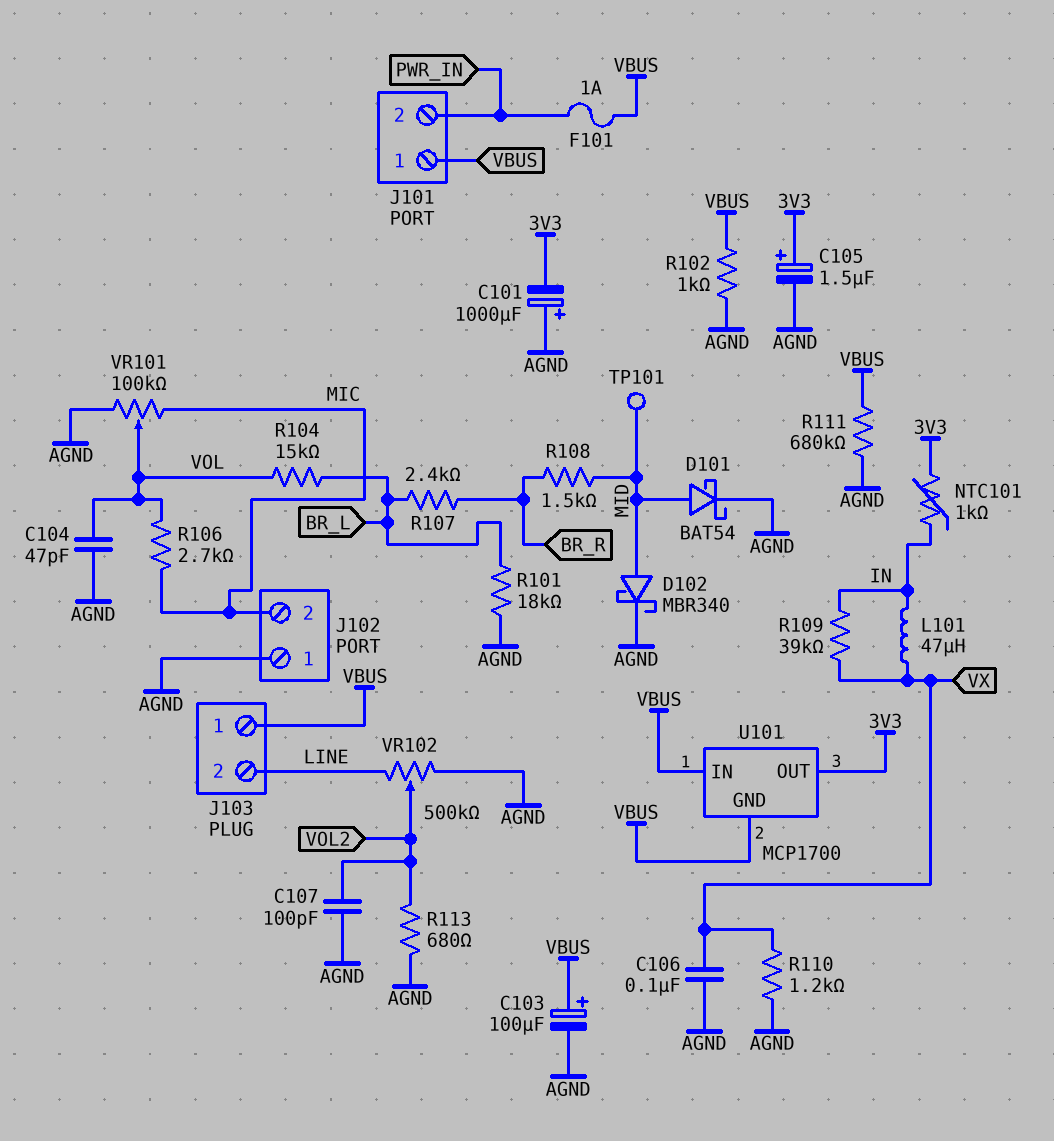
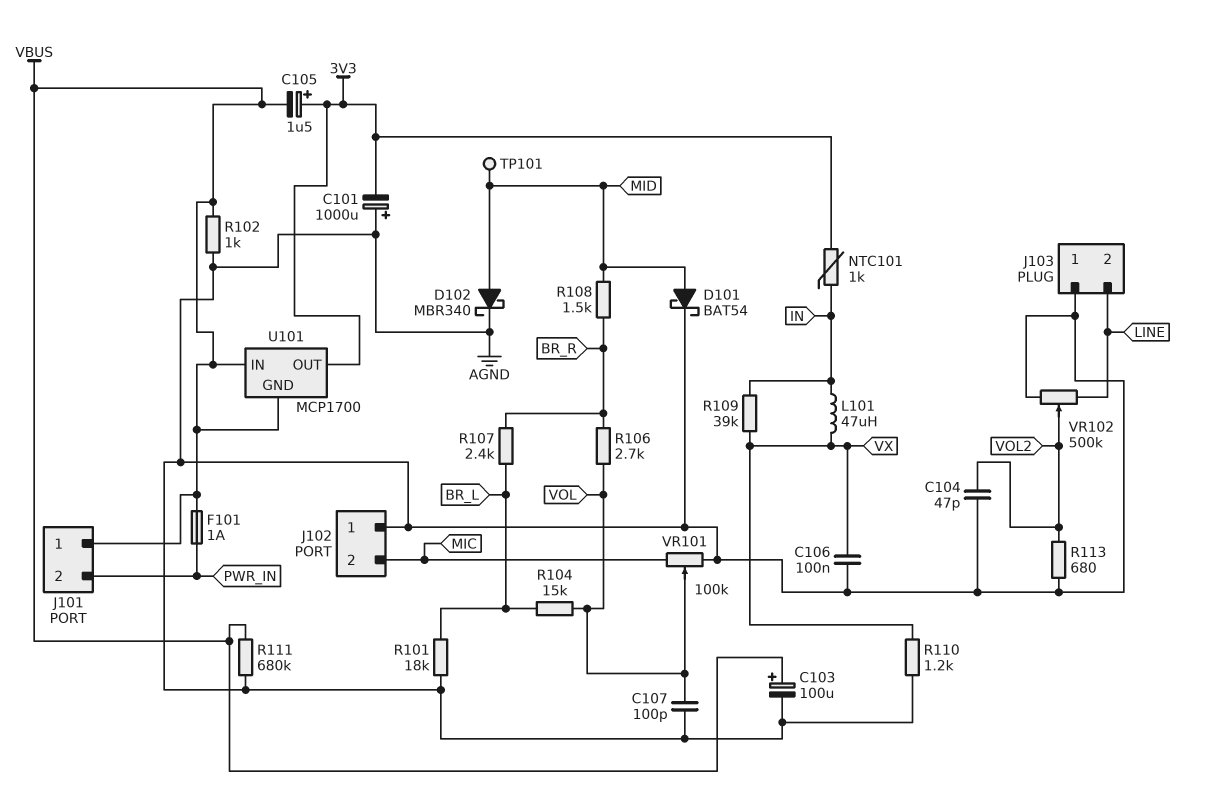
C104: 47pF (AGND, VOL) -> 47pF (AGND, VOL2)
C105: 1.5uF (plus 3V3, minus AGND) -> 1.5uF (plus 3V3, minus VBUS)
C107: 100pF (AGND, VOL2) -> 100pF (AGND, VOL)
J103 pin 1: VBUS -> AGND
R106: 2.7k (MIC, VOL) -> 2.7k (BR_R, VOL)

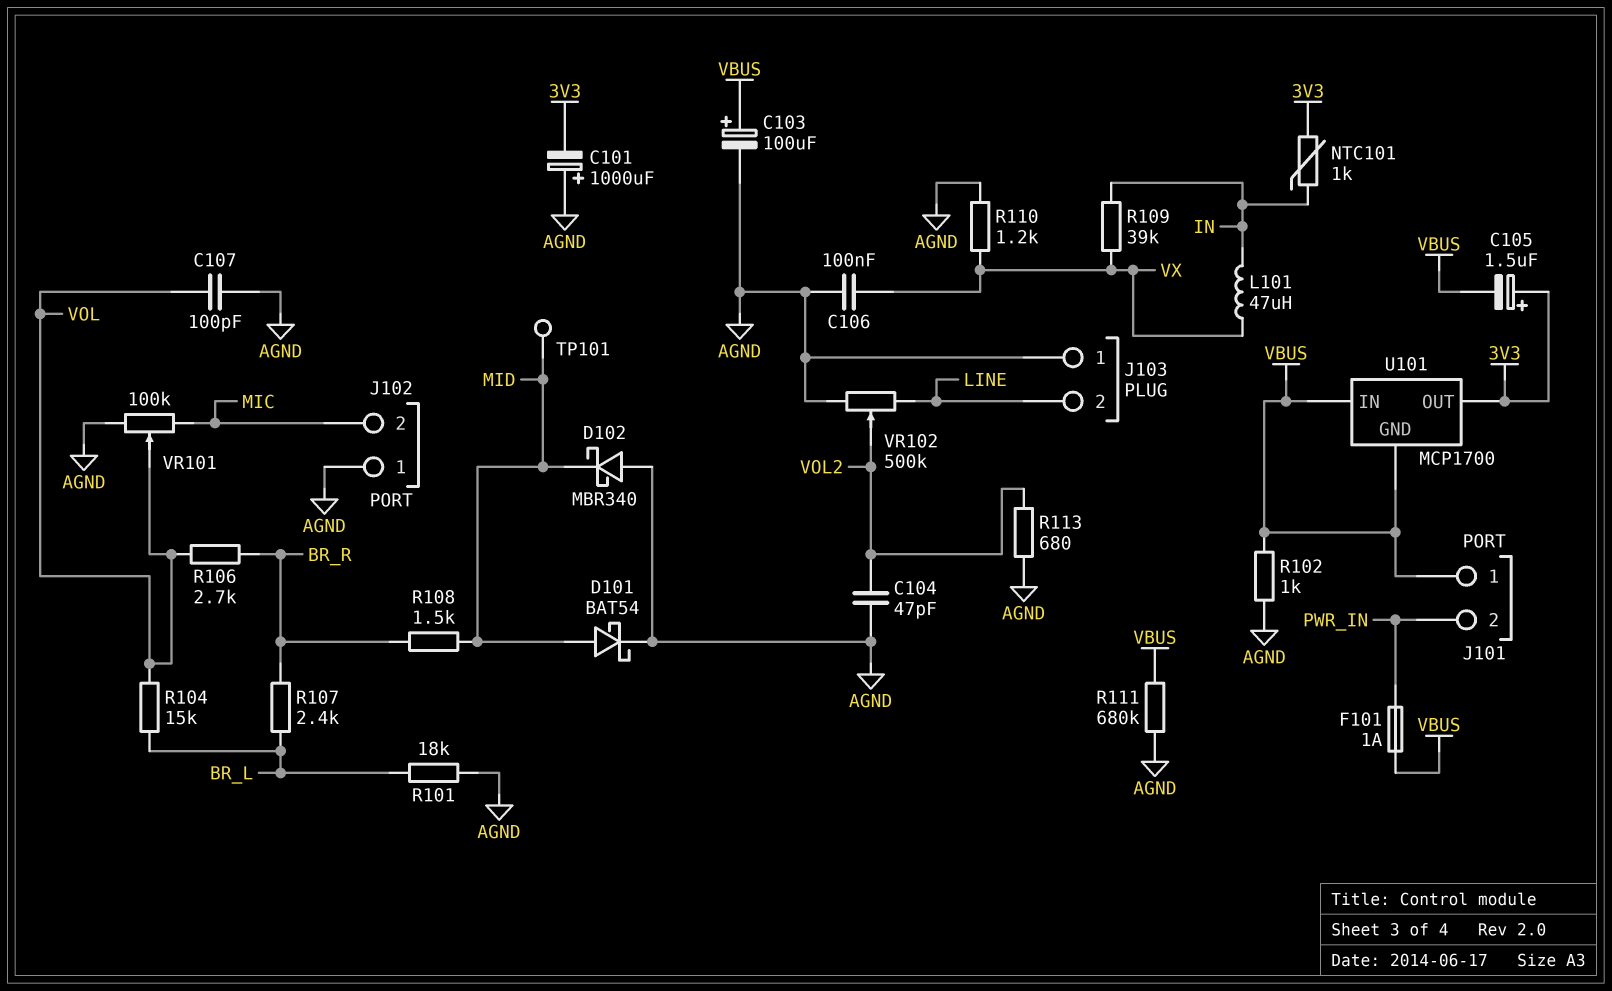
D102: schottky MBR340 (A MID, K AGND) -> schottky MBR340 (A AGND, K MID)

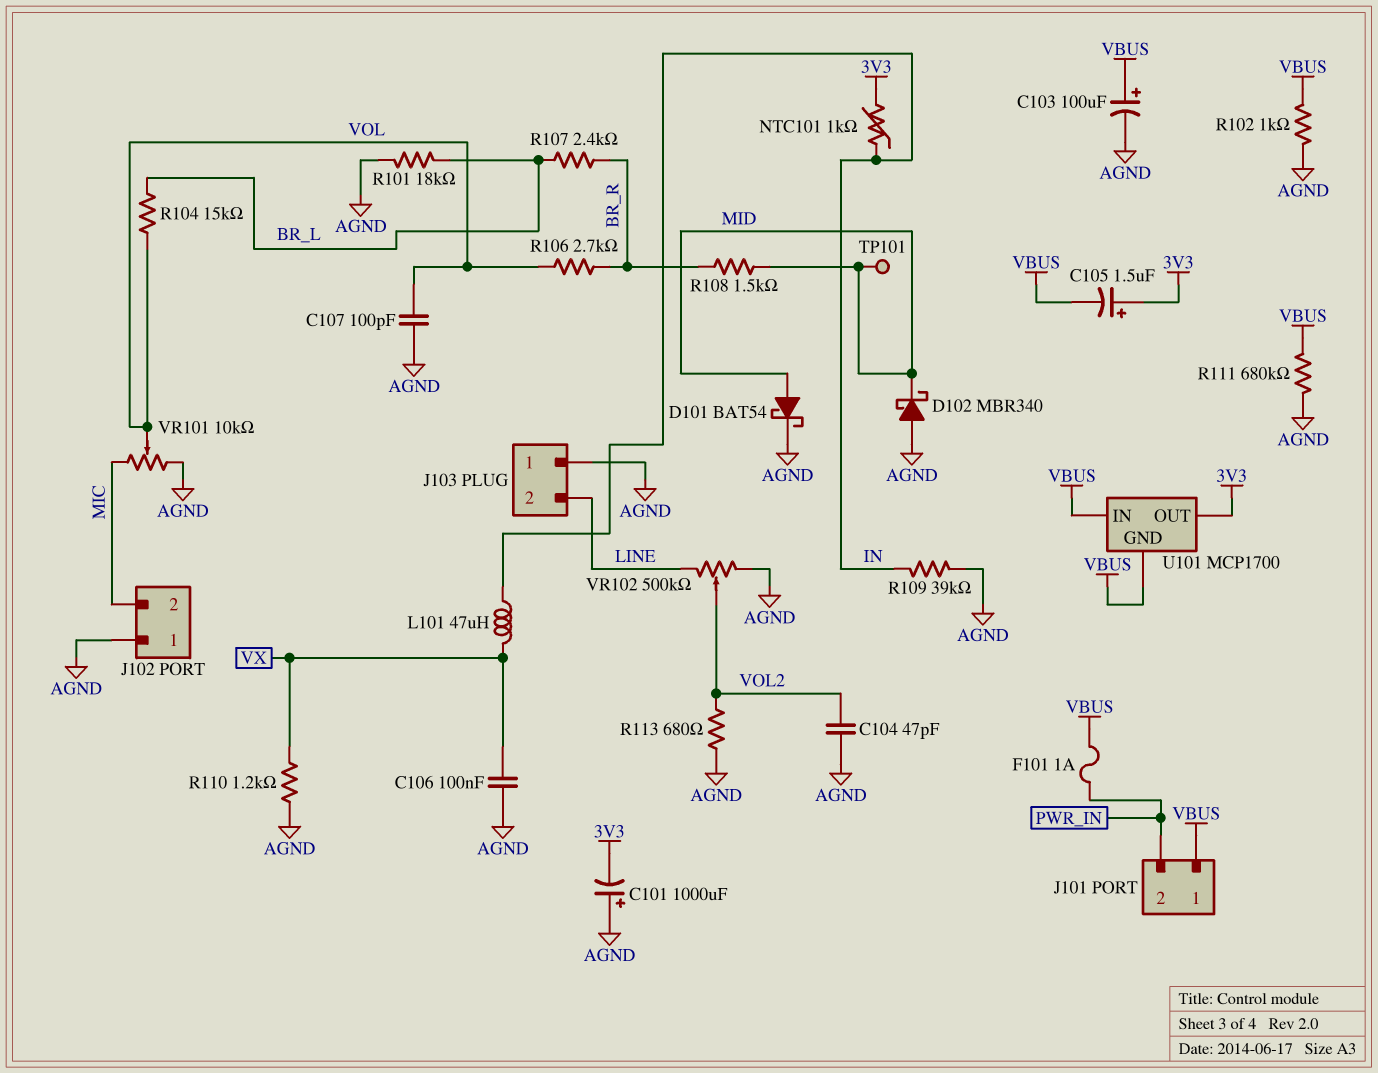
R109: 39k (IN, VX) -> 39k (AGND, IN)
VR101: 100k (AGND, MIC, wiper VOL) -> 10k (AGND, MIC, wiper VOL)

